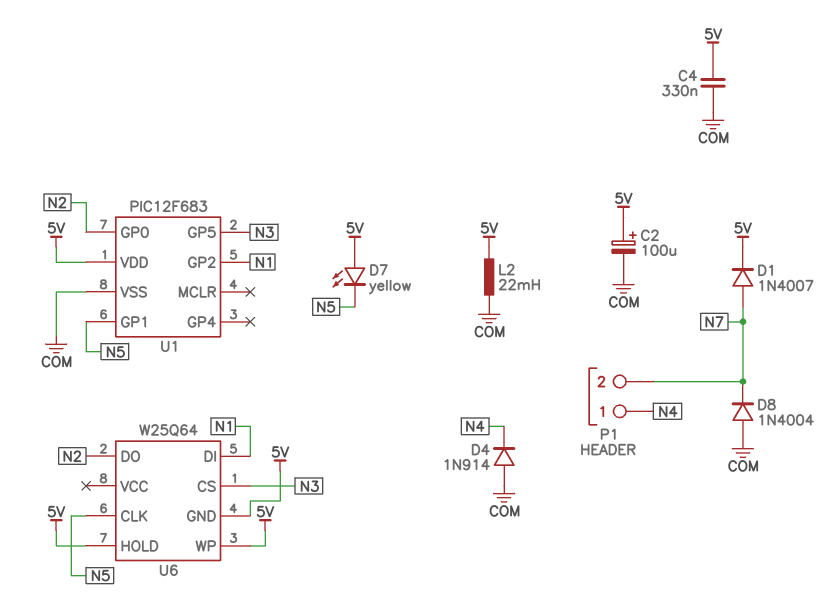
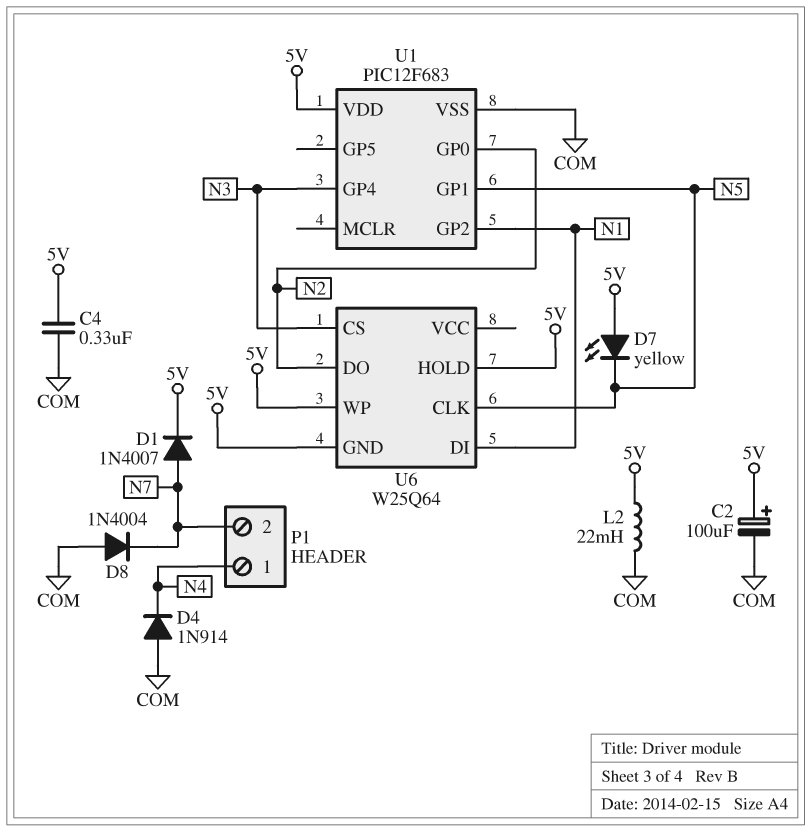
U1 pin GP4: none -> N3
U1 pin GP5: N3 -> none

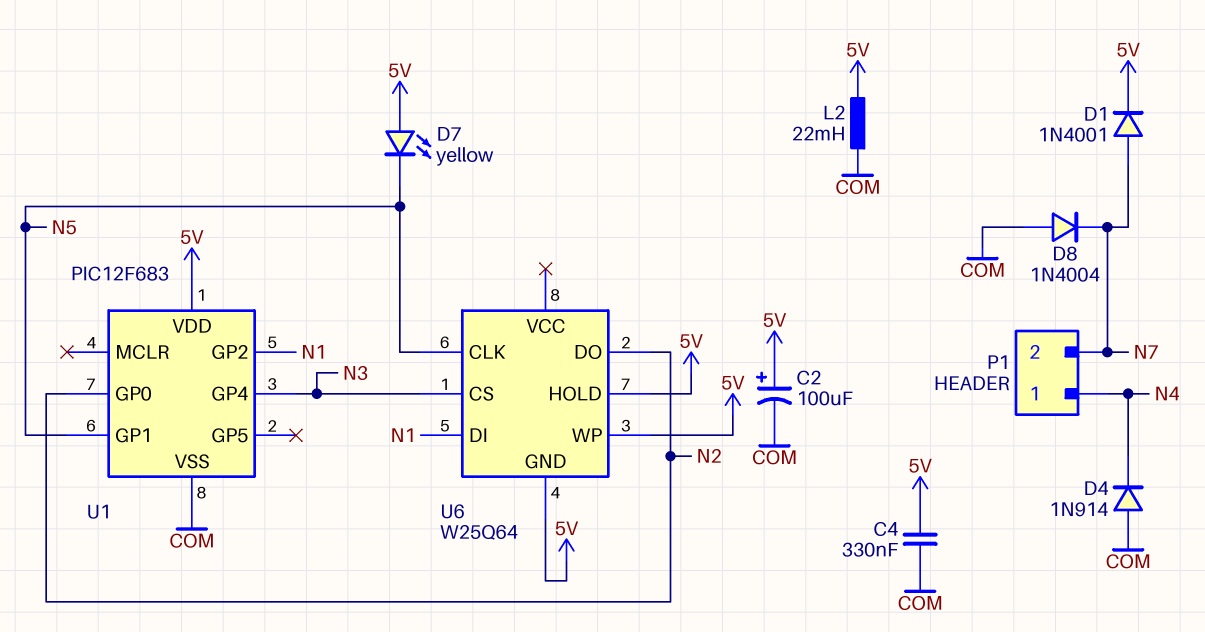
D1: diode 1N4007 (A N7, K 5V) -> diode 1N4001 (A N7, K 5V)

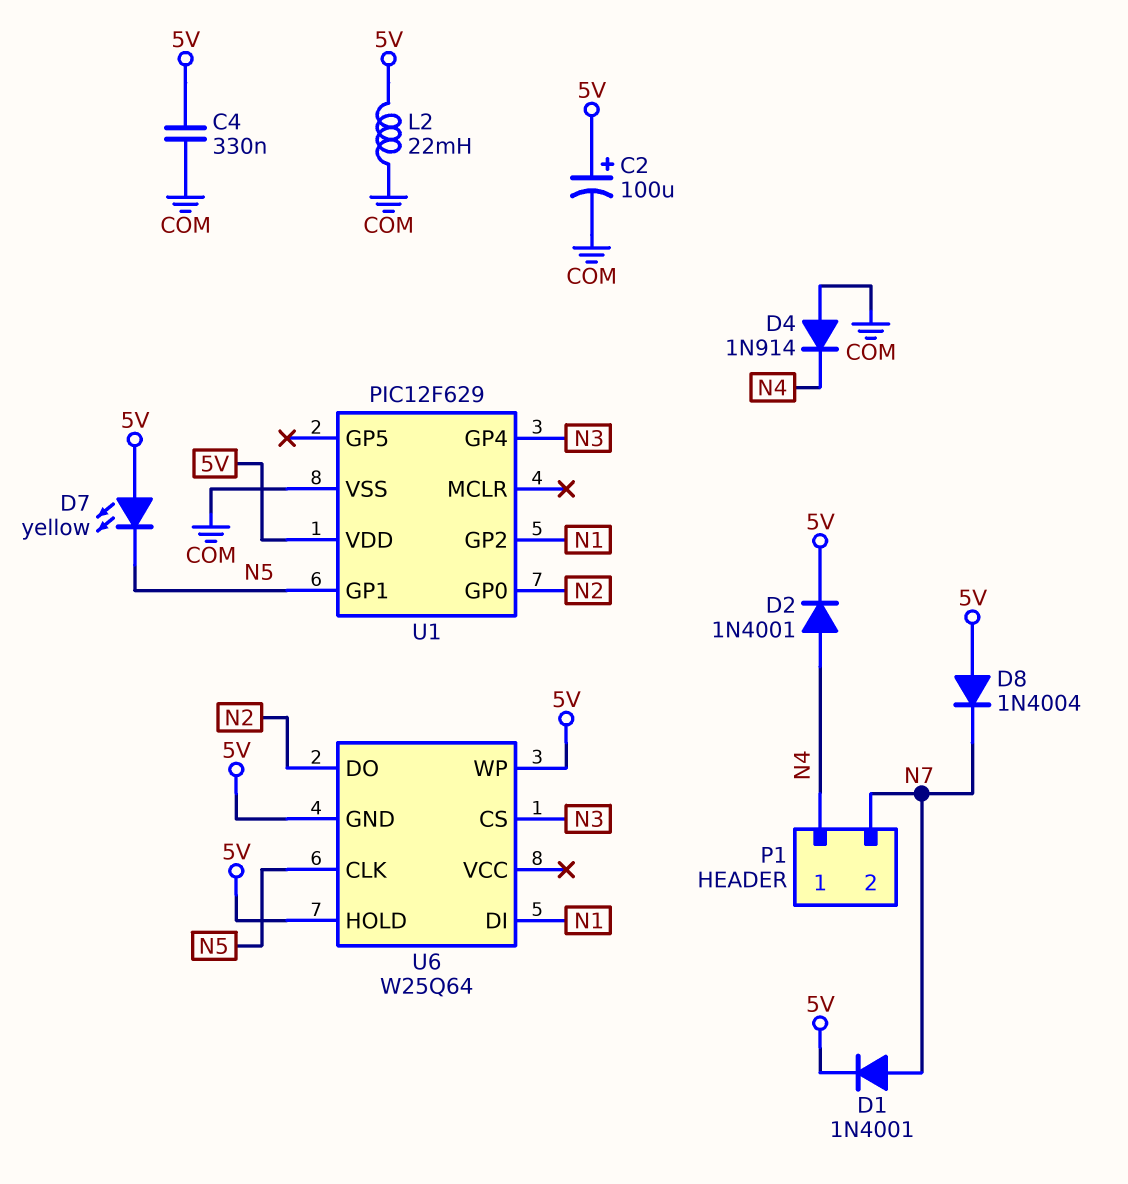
D2: none -> diode 1N4001 (A N4, K 5V)
D8: diode 1N4004 (A COM, K N7) -> diode 1N4004 (A 5V, K N7)
U1: PIC12F683 -> PIC12F629

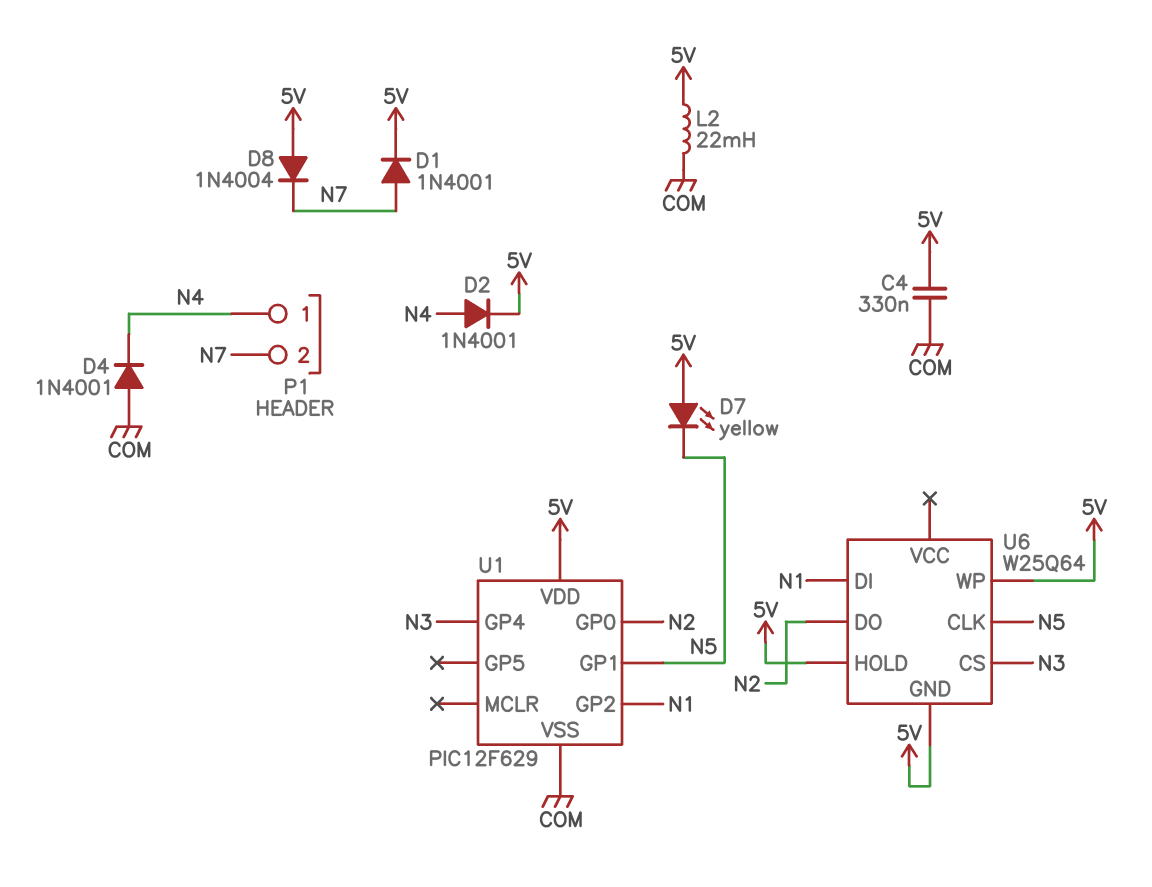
C2: 100uF (plus 5V, minus COM) -> none
D4: diode 1N914 (A COM, K N4) -> diode 1N4001 (A COM, K N4)

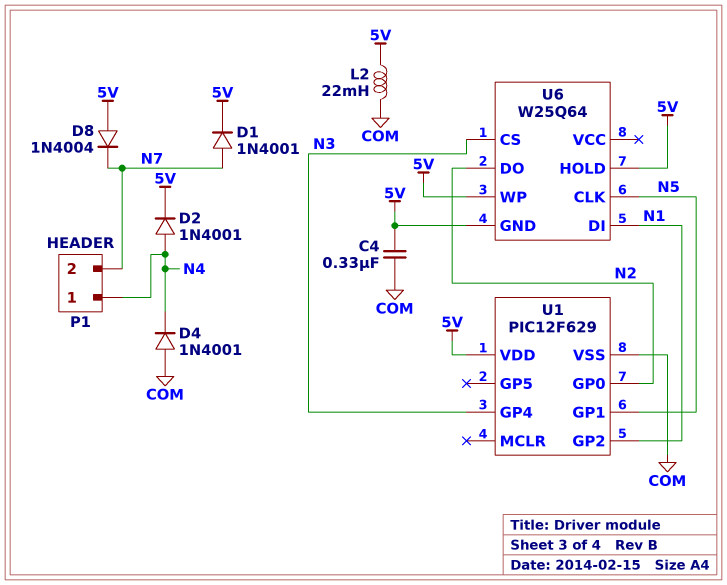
D7: LED yellow (A 5V, K N5) -> none

